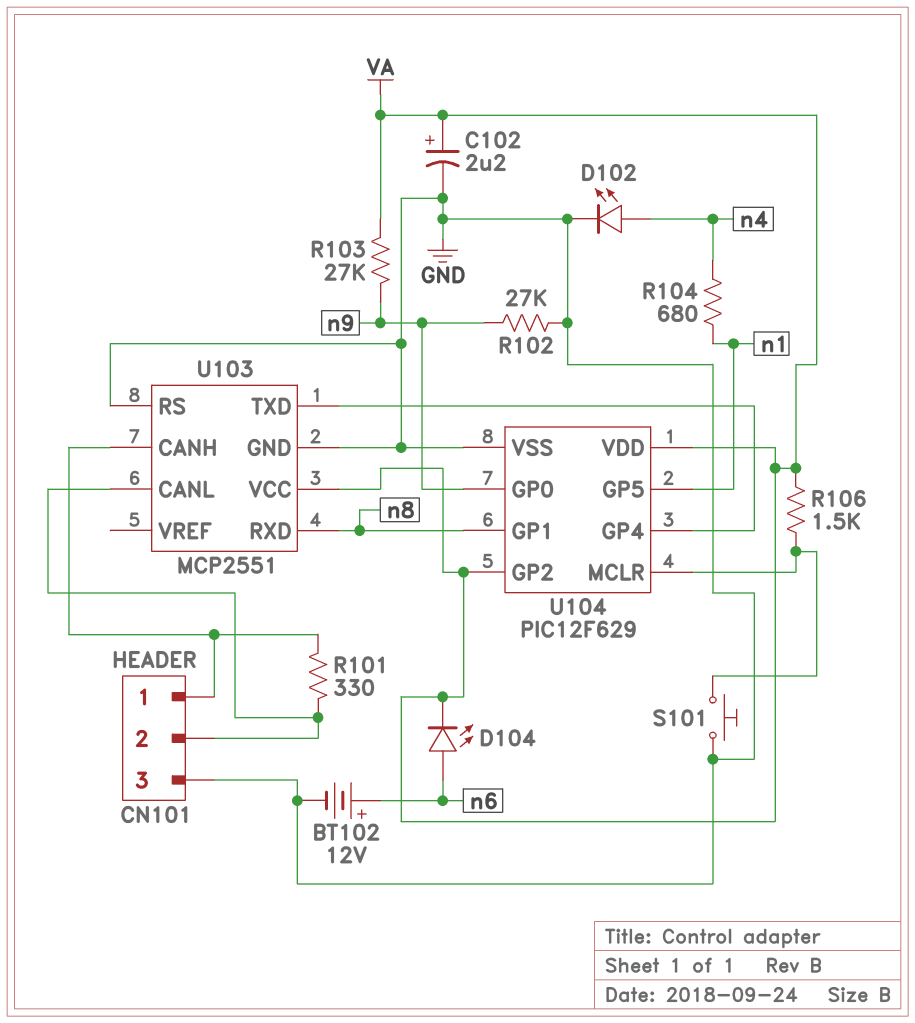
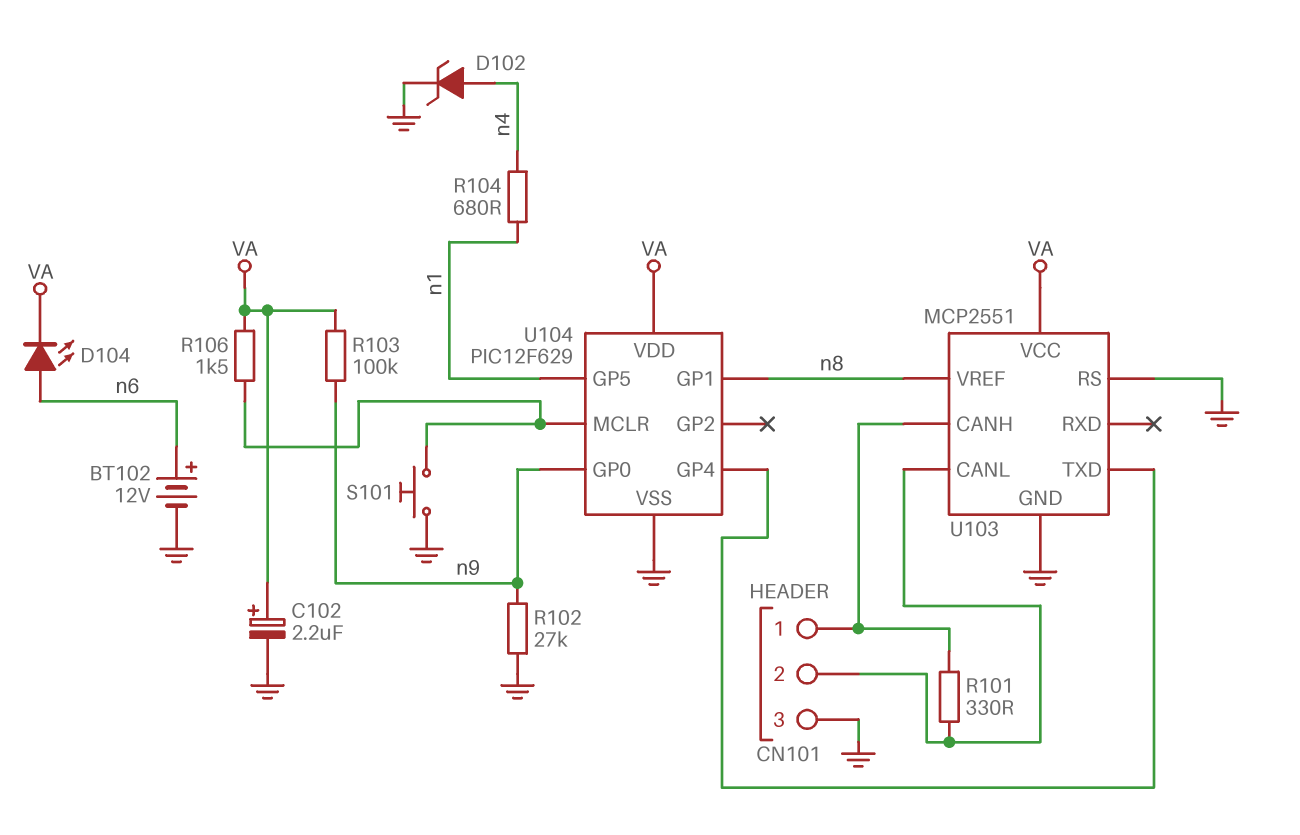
D102: LED (A n4, K GND) -> zener (A n4, K GND)
R103: 27k (VA, n9) -> 100k (VA, n9)
U103 pin RXD: n8 -> none
U103 pin VREF: none -> n8
U104 pin GP2: VA -> none

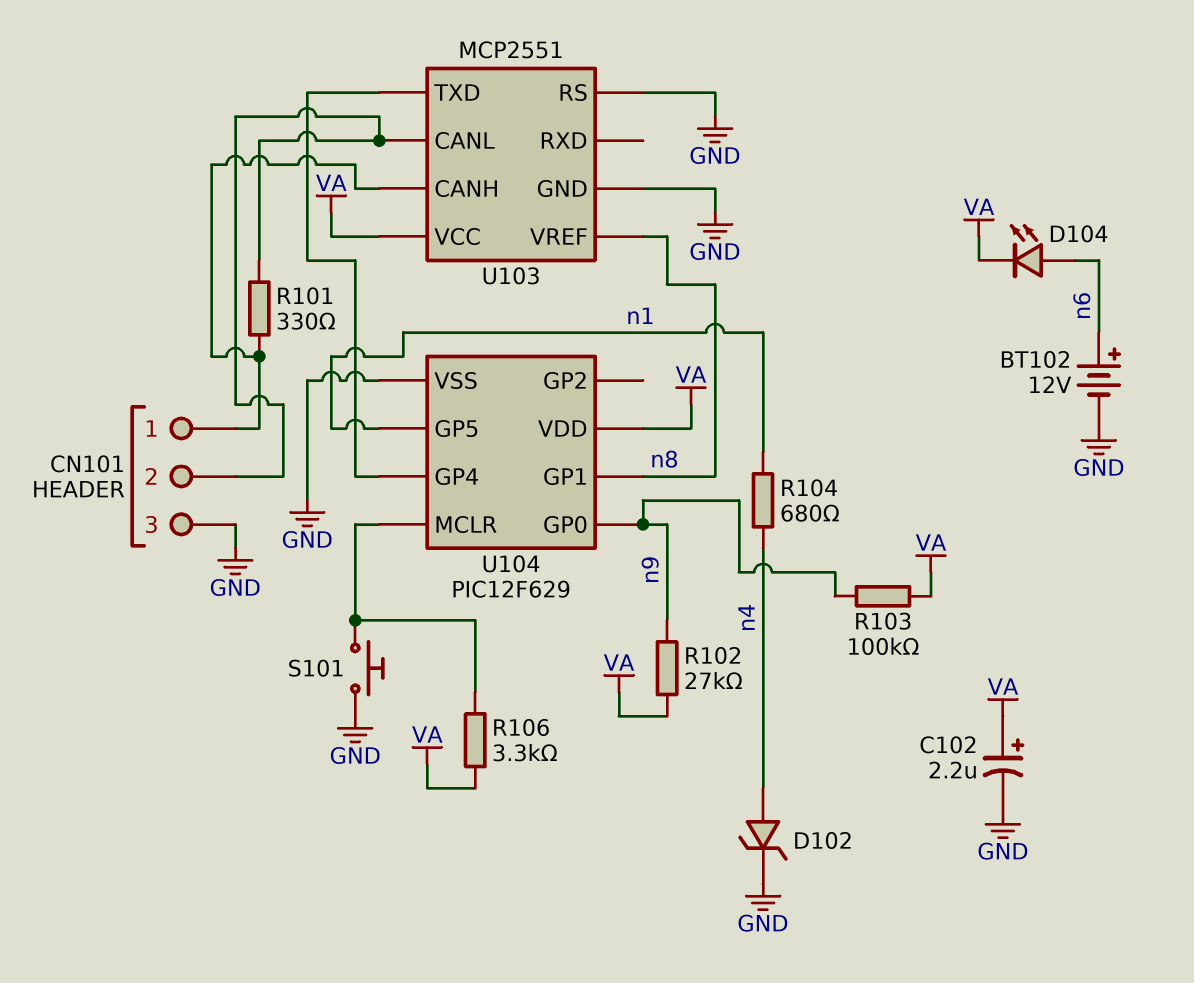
R102: 27k (GND, n9) -> 27k (VA, n9)
R106: 1.5k (U104/MCLR, VA) -> 3.3k (U104/MCLR, VA)

